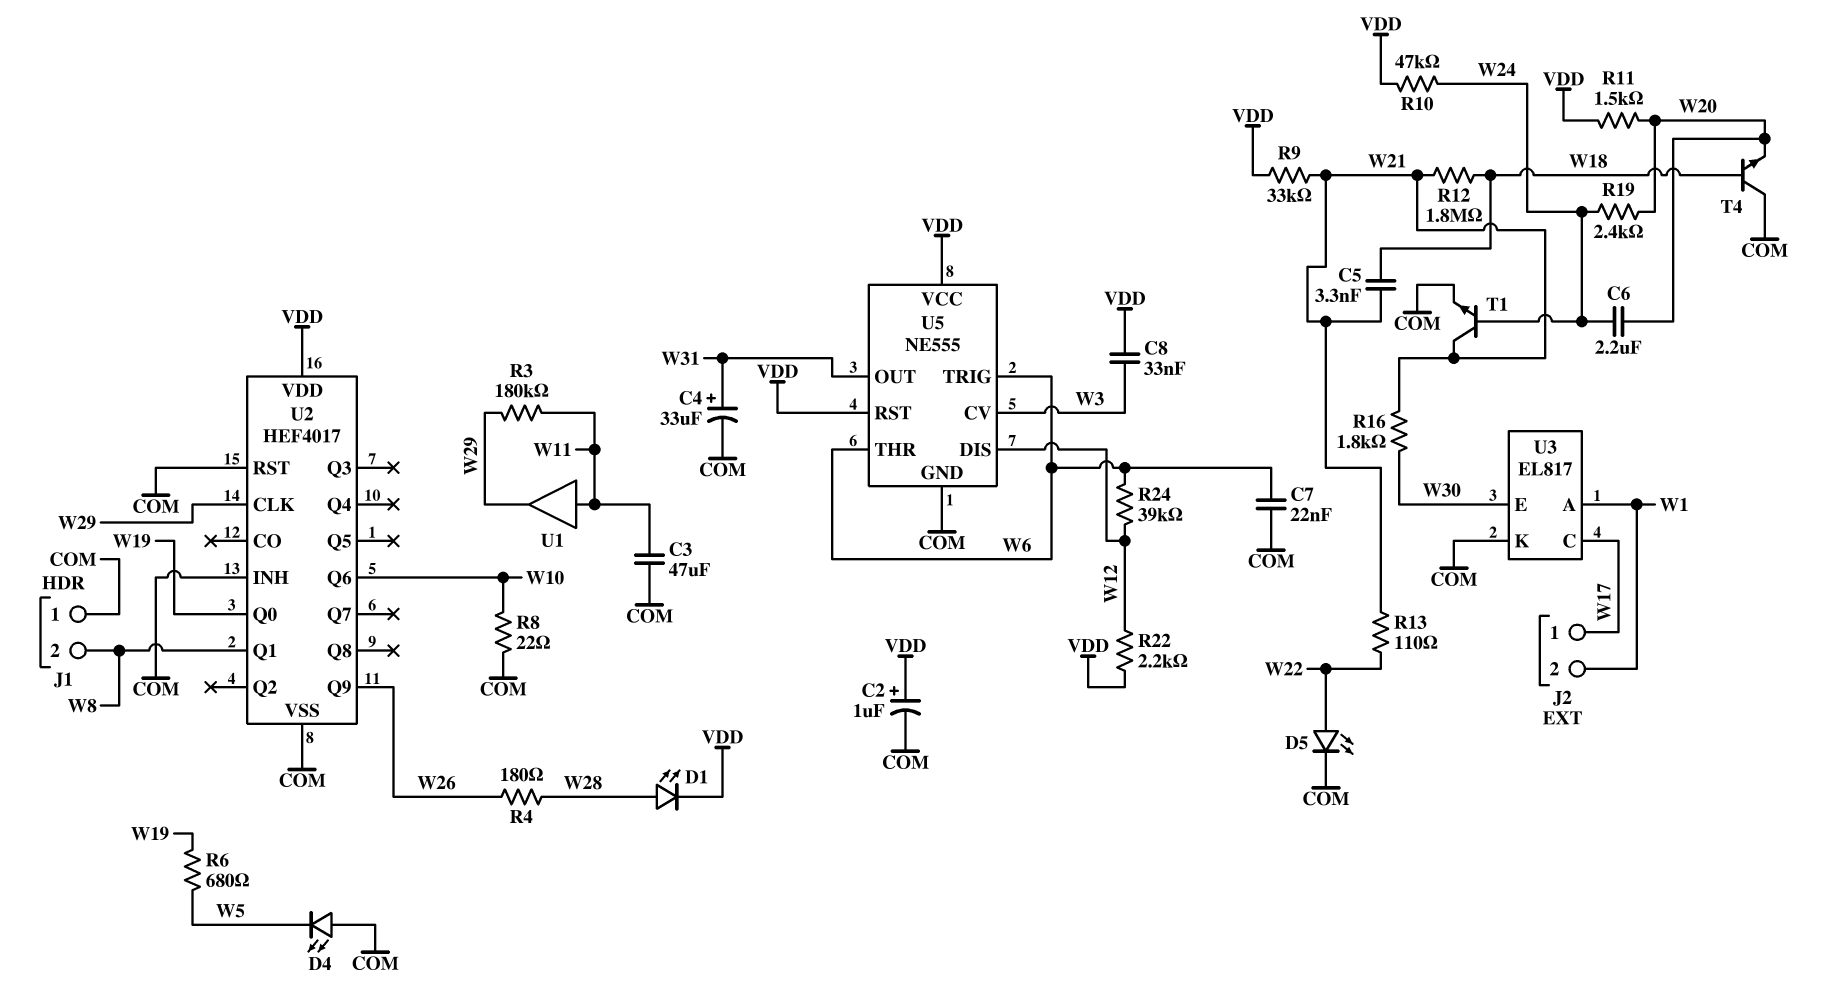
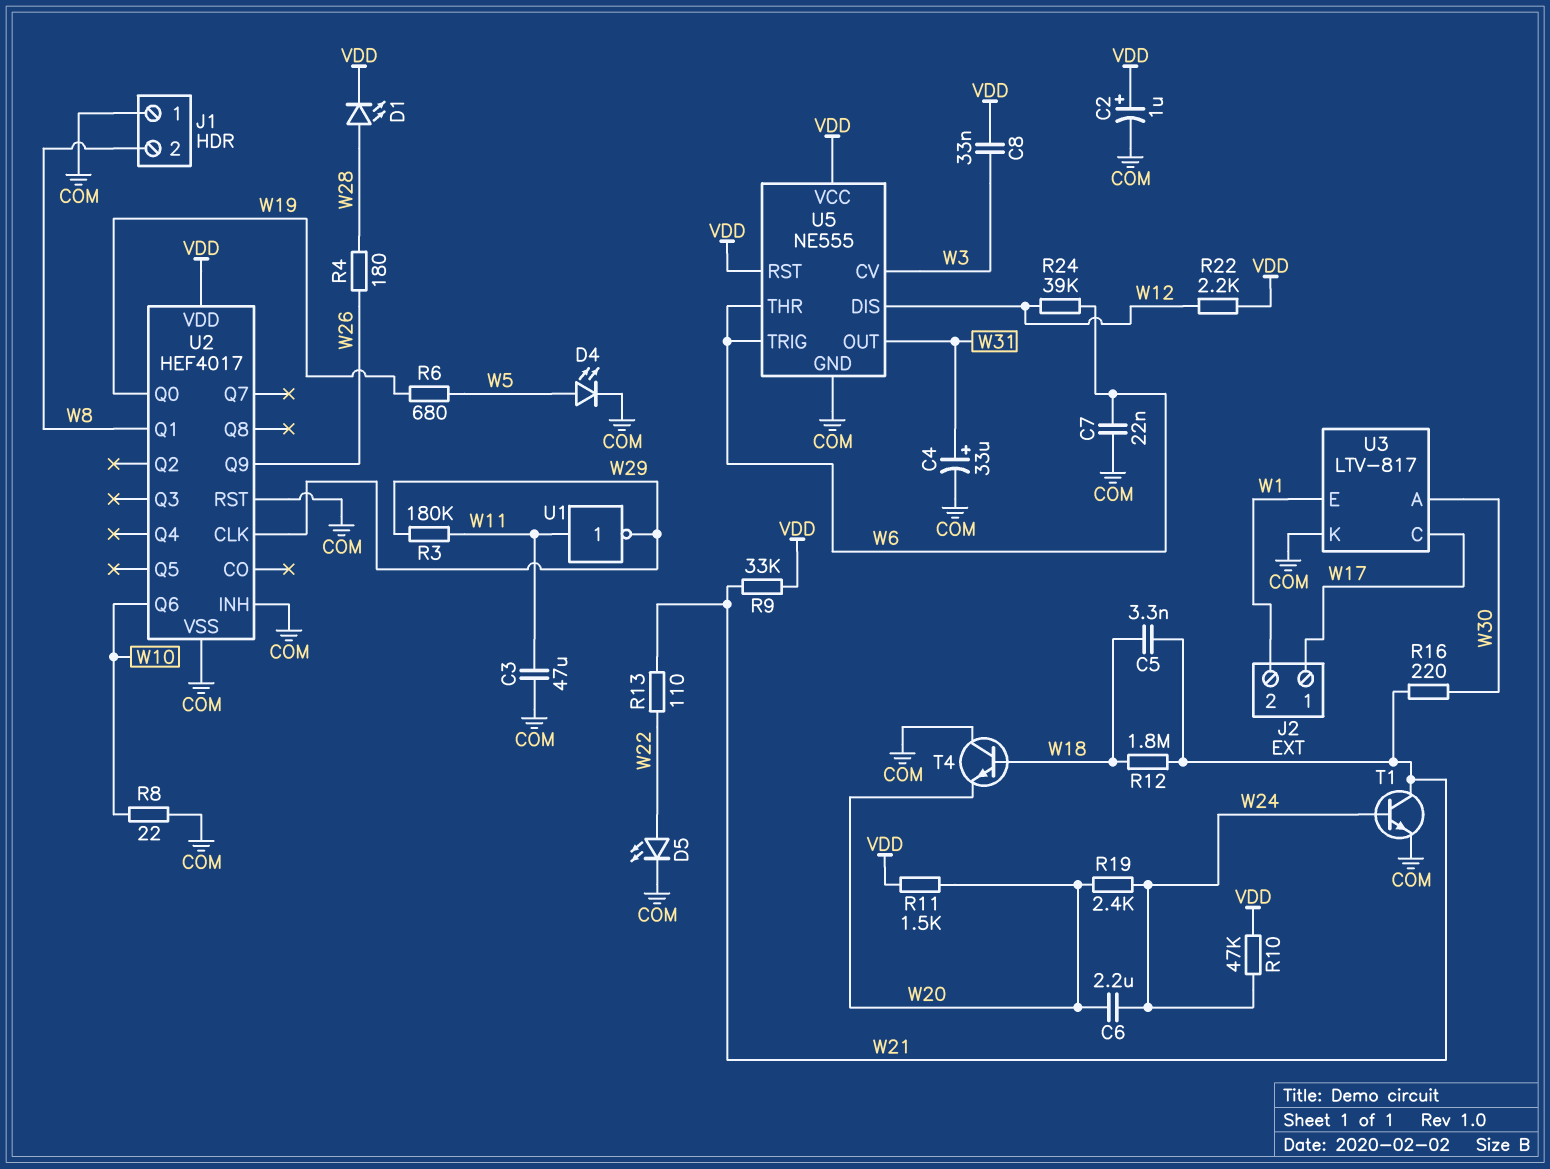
D4: LED (A COM, K W5) -> LED (A W5, K COM)
R16: 1.8k (W21, W30) -> 220 (W21, W30)
U1: buffer (in W11, out W29) -> NOT (in W11, out W29)
U3: EL817 -> LTV-817
U3 pin A: W1 -> W30
U3 pin E: W30 -> W1

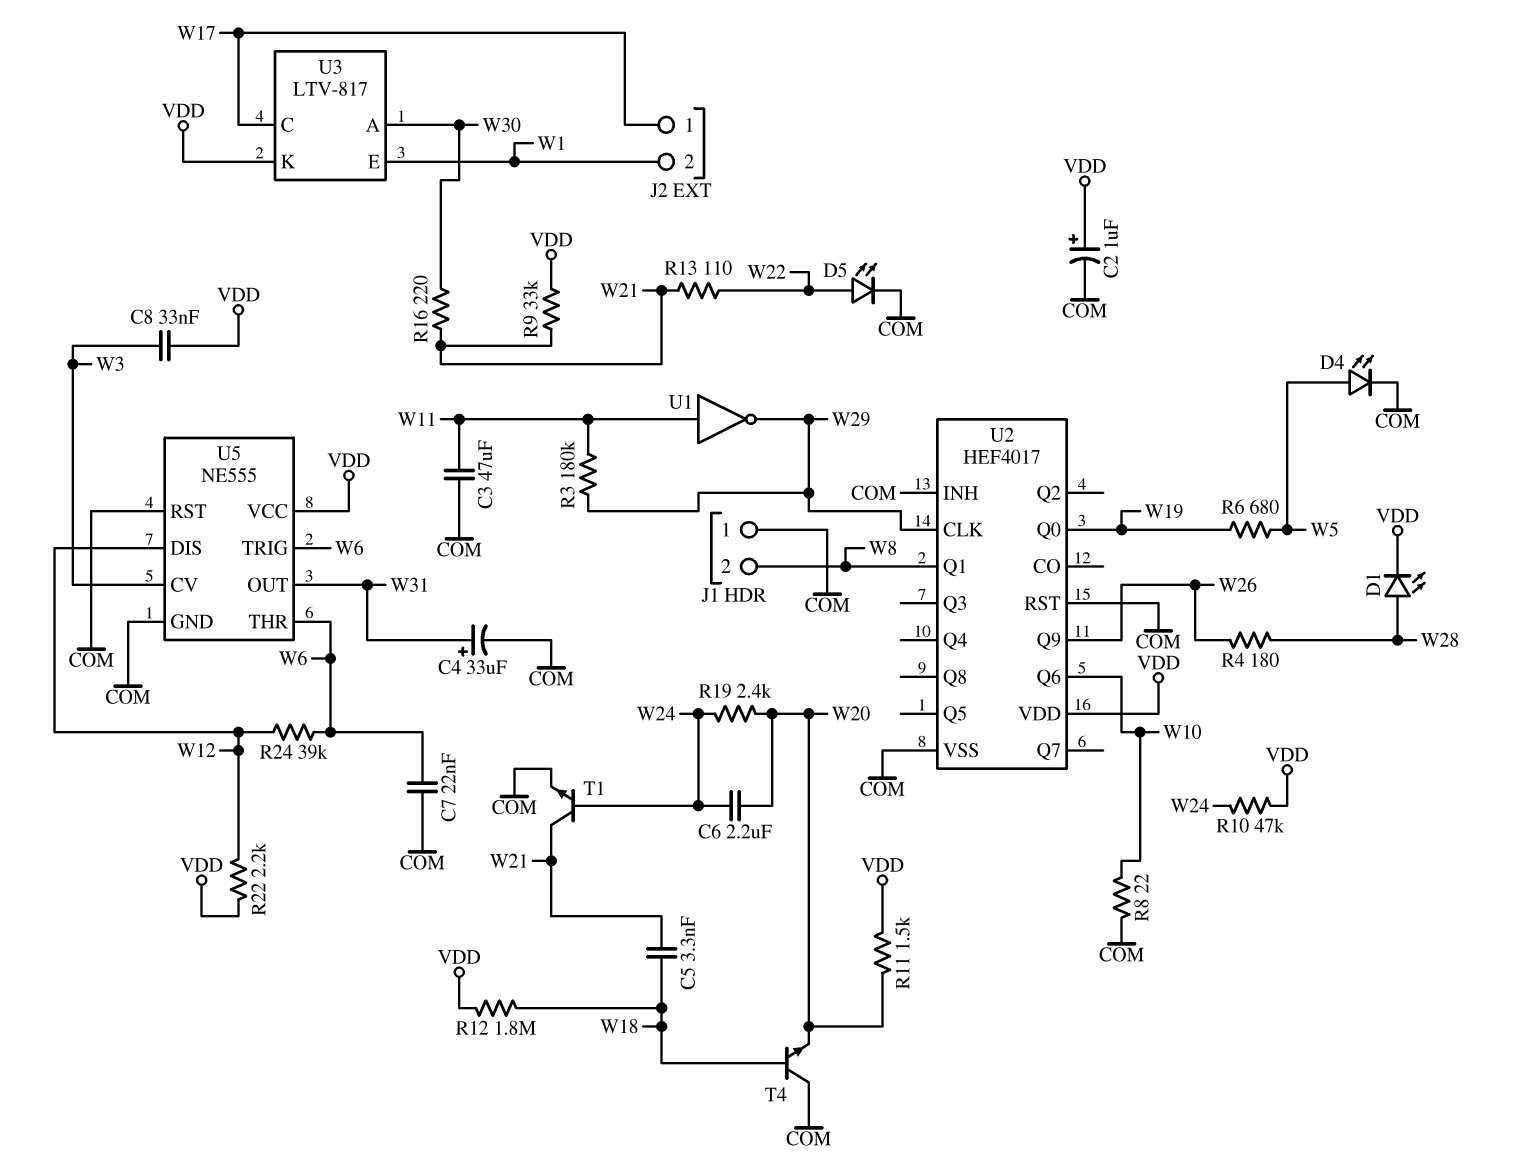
R12: 1.8M (W18, W21) -> 1.8M (VDD, W18)
U3 pin K: COM -> VDD
U5 pin RST: VDD -> COM

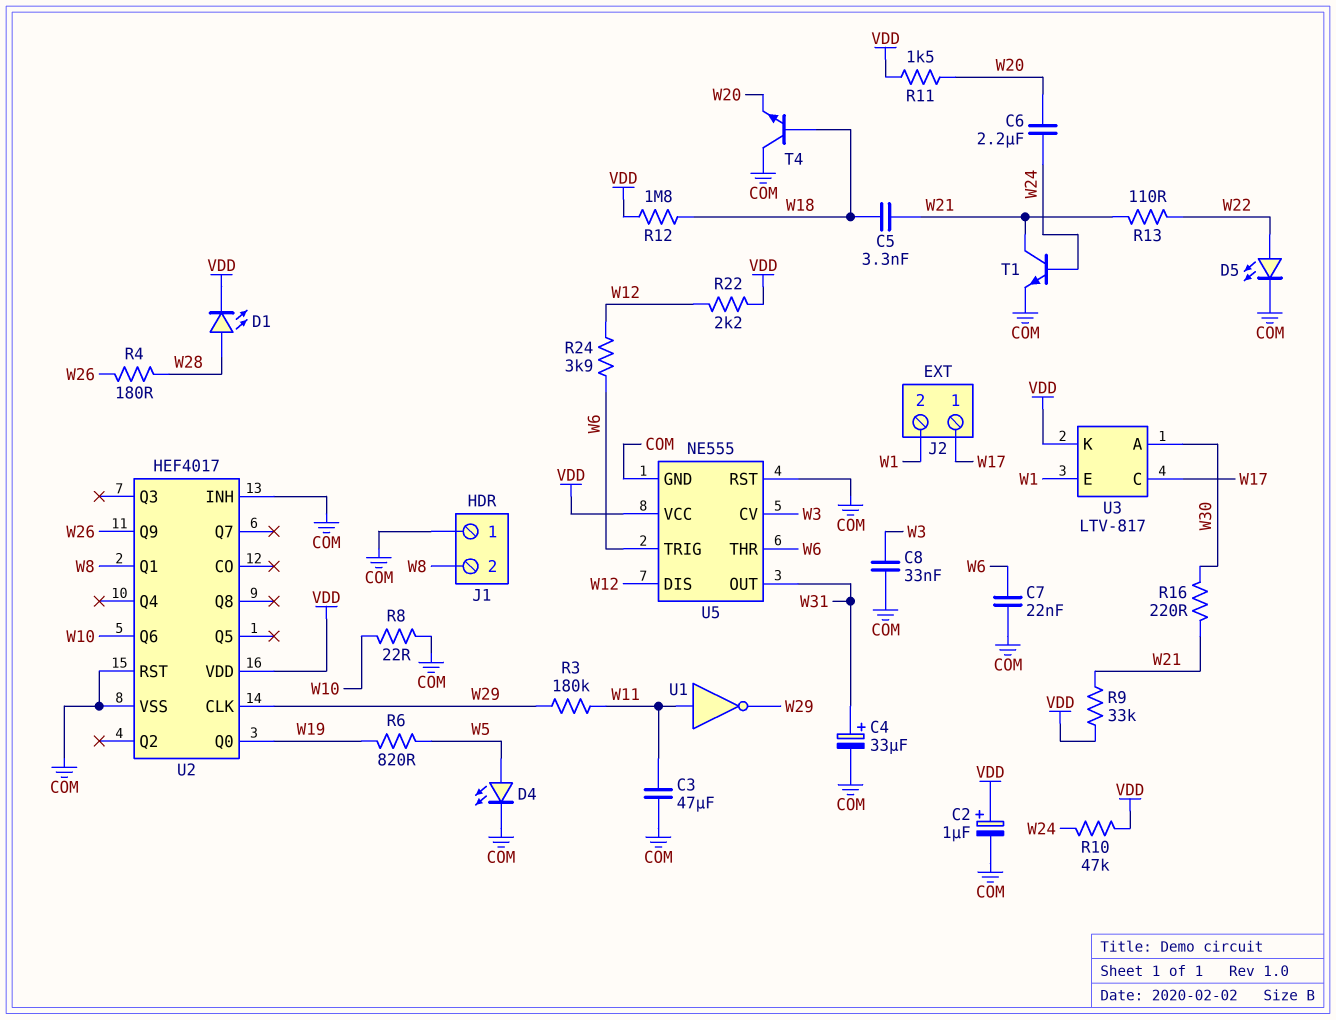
C8: 33nF (VDD, W3) -> 33nF (COM, W3)
R6: 680 (W5, W19) -> 820 (W5, W19)
R19: 2.4k (W20, W24) -> none
R24: 39k (W6, W12) -> 3.9k (W6, W12)

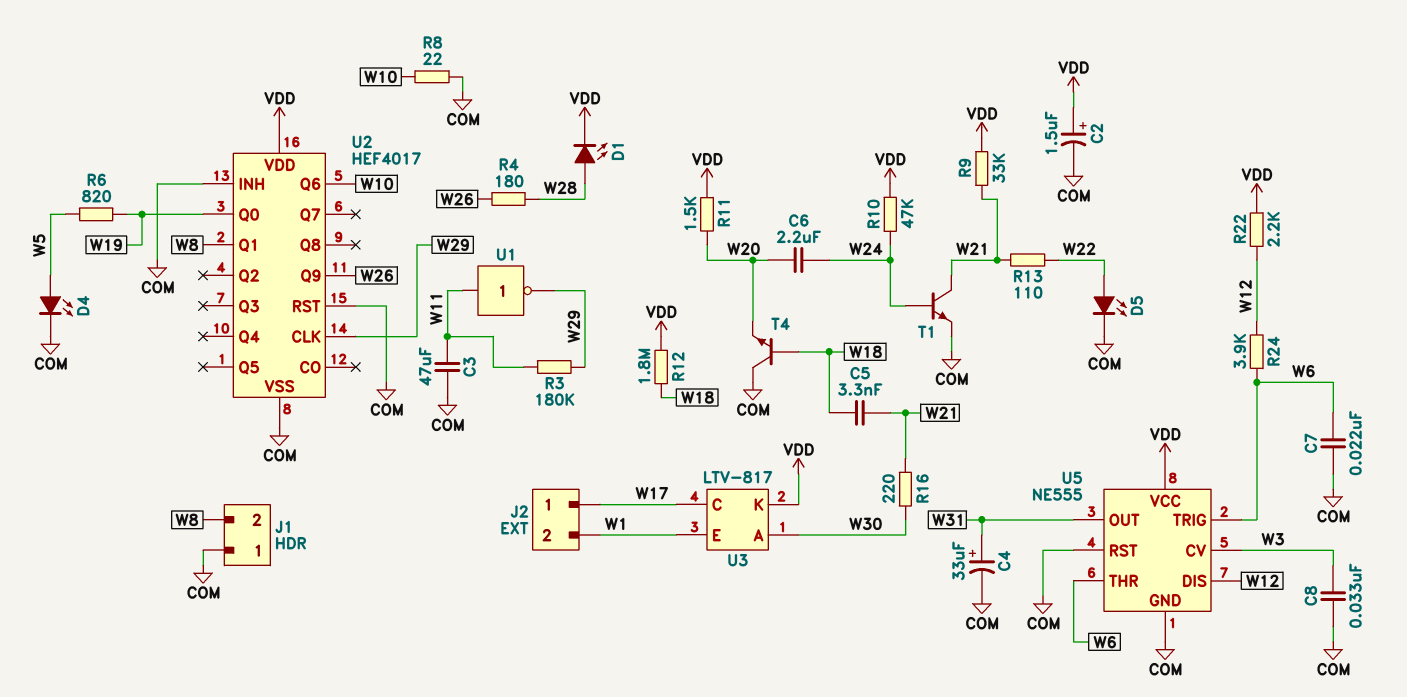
C2: 1uF (plus VDD, minus COM) -> 1.5uF (plus VDD, minus COM)

